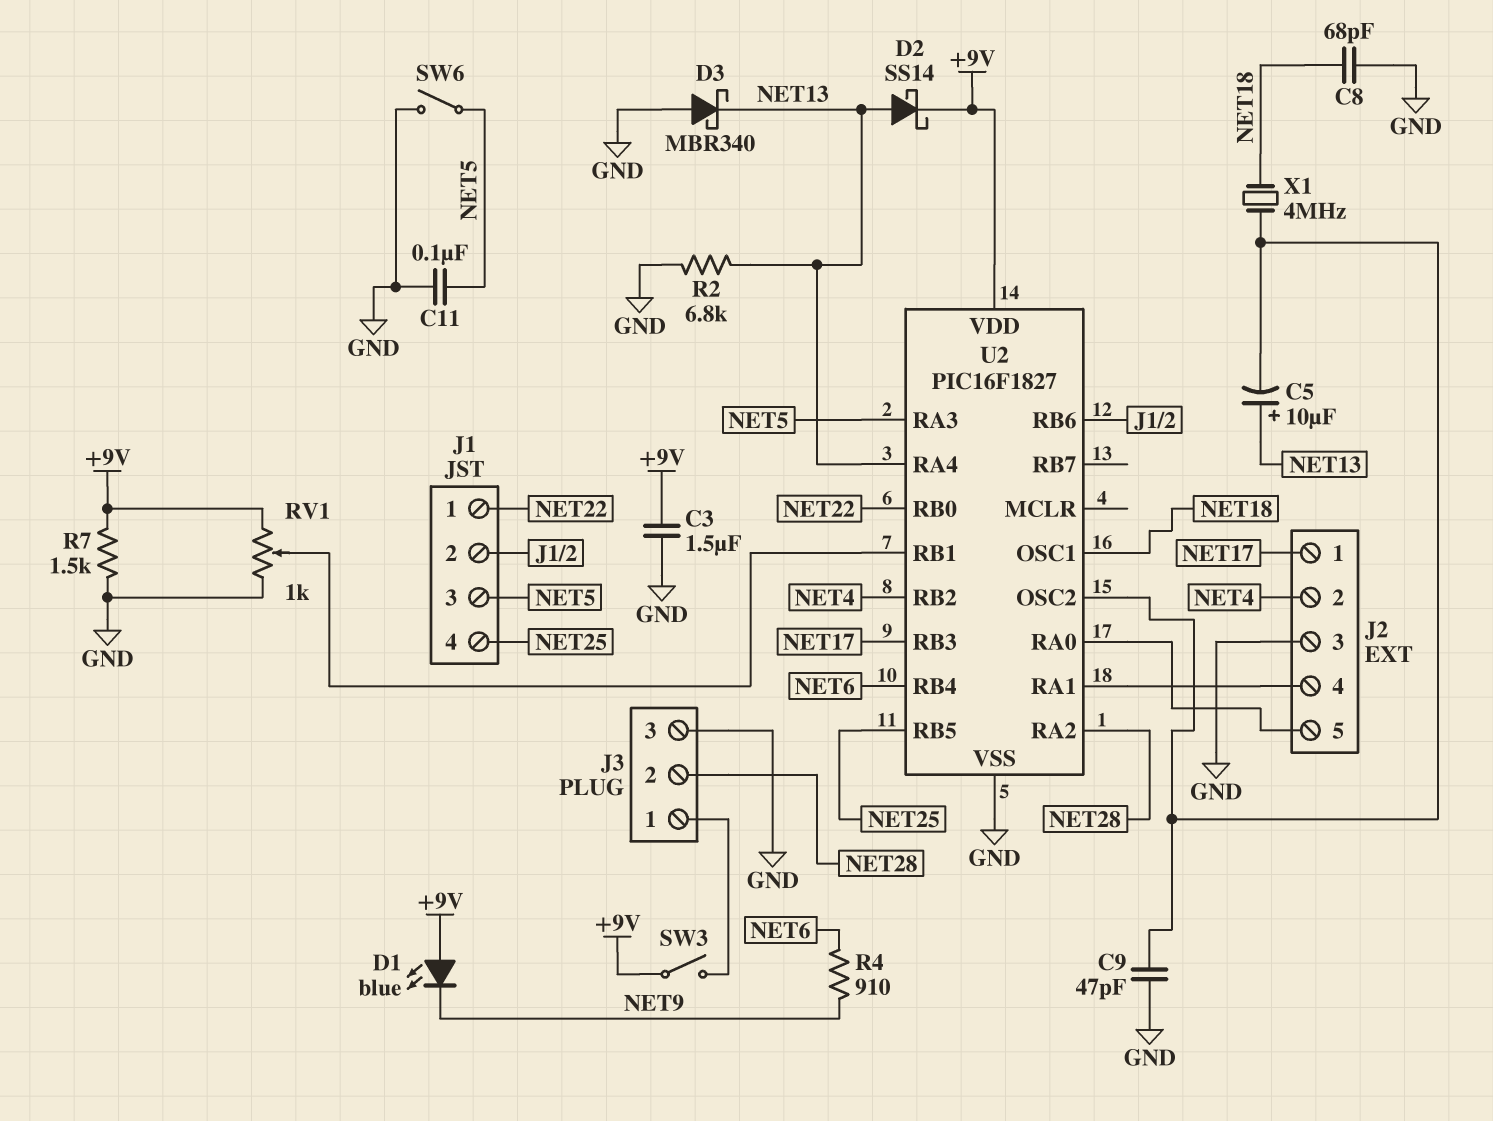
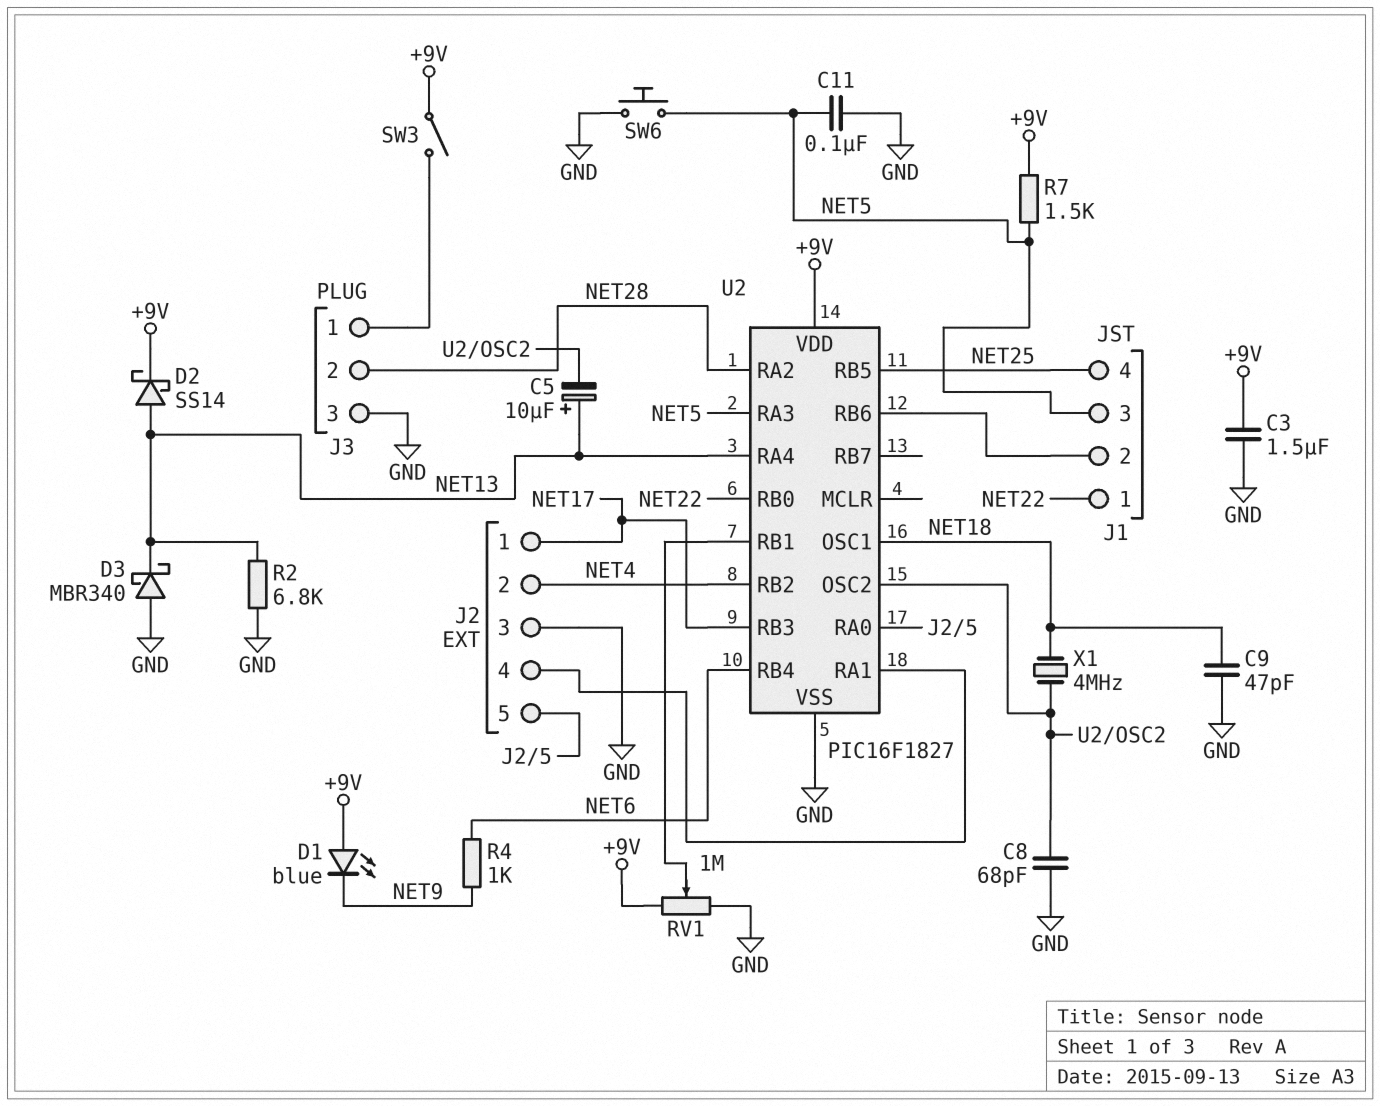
C8: 68pF (GND, NET18) -> 68pF (GND, U2/OSC2)
C9: 47pF (GND, U2/OSC2) -> 47pF (GND, NET18)
R4: 910 (NET6, NET9) -> 1k (NET6, NET9)
R7: 1.5k (+9V, GND) -> 1.5k (+9V, NET5)
RV1: 1k (+9V, GND, wiper U2/RB1) -> 1M (+9V, GND, wiper U2/RB1)
SW6: switch (GND, NET5) -> button (GND, NET5)

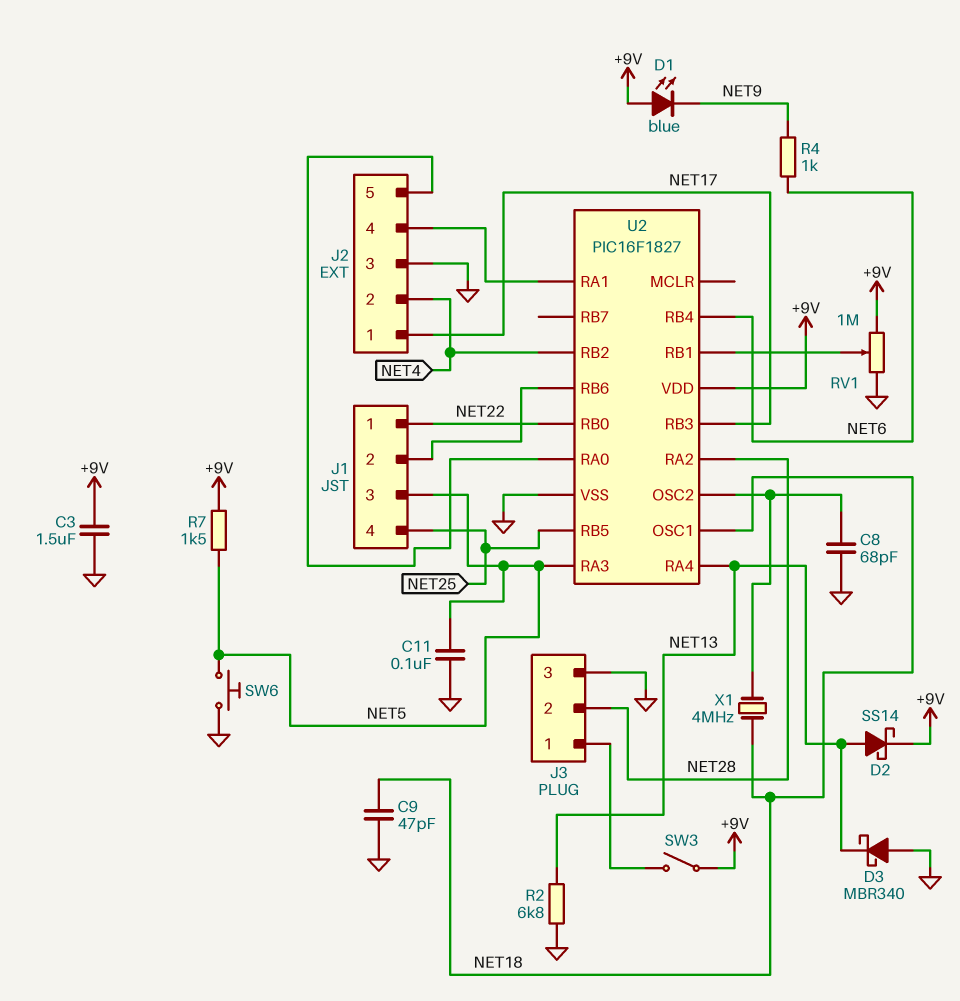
C5: 10uF (plus NET13, minus U2/OSC2) -> none

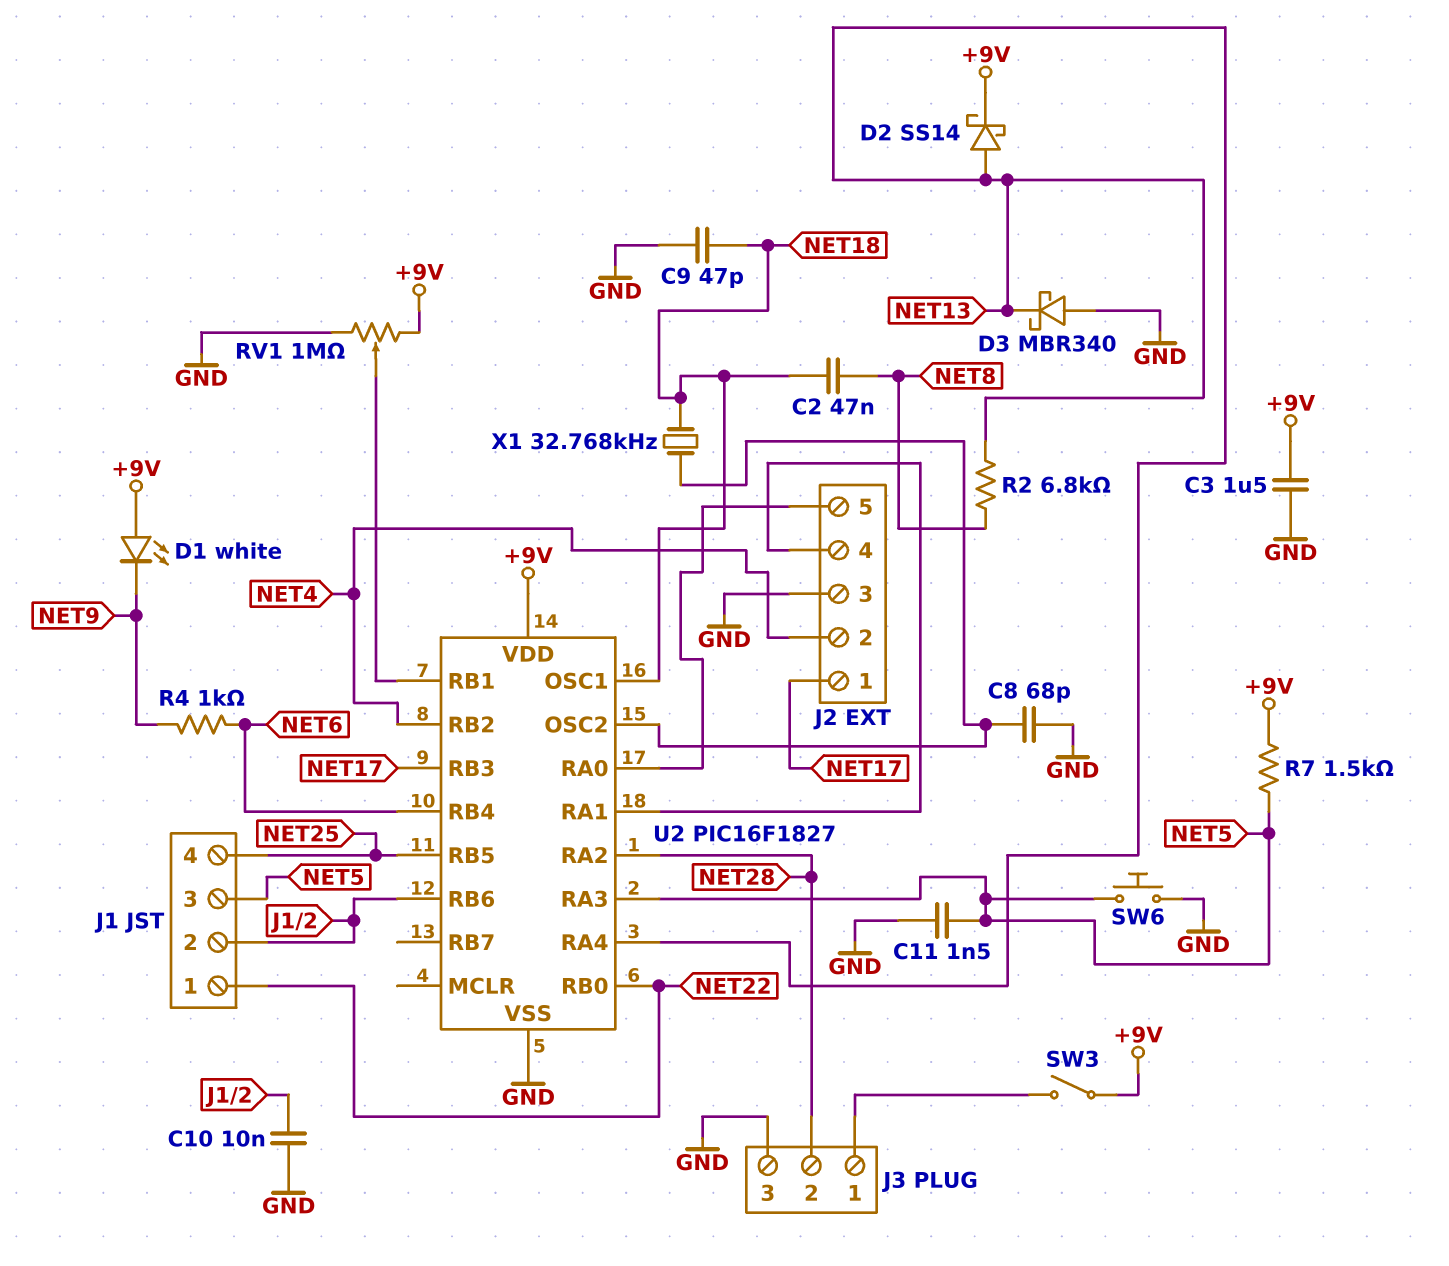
C2: none -> 47nF (NET8, NET18)
C10: none -> 10nF (GND, J1/2)
C11: 100nF (GND, NET5) -> 1.5nF (GND, NET5)
D1: LED blue (A +9V, K NET9) -> LED white (A +9V, K NET9)
R2: 6.8k (GND, NET13) -> 6.8k (NET8, NET13)
X1: 4MHz (NET18, U2/OSC2) -> 32.768kHz (NET18, U2/OSC2)

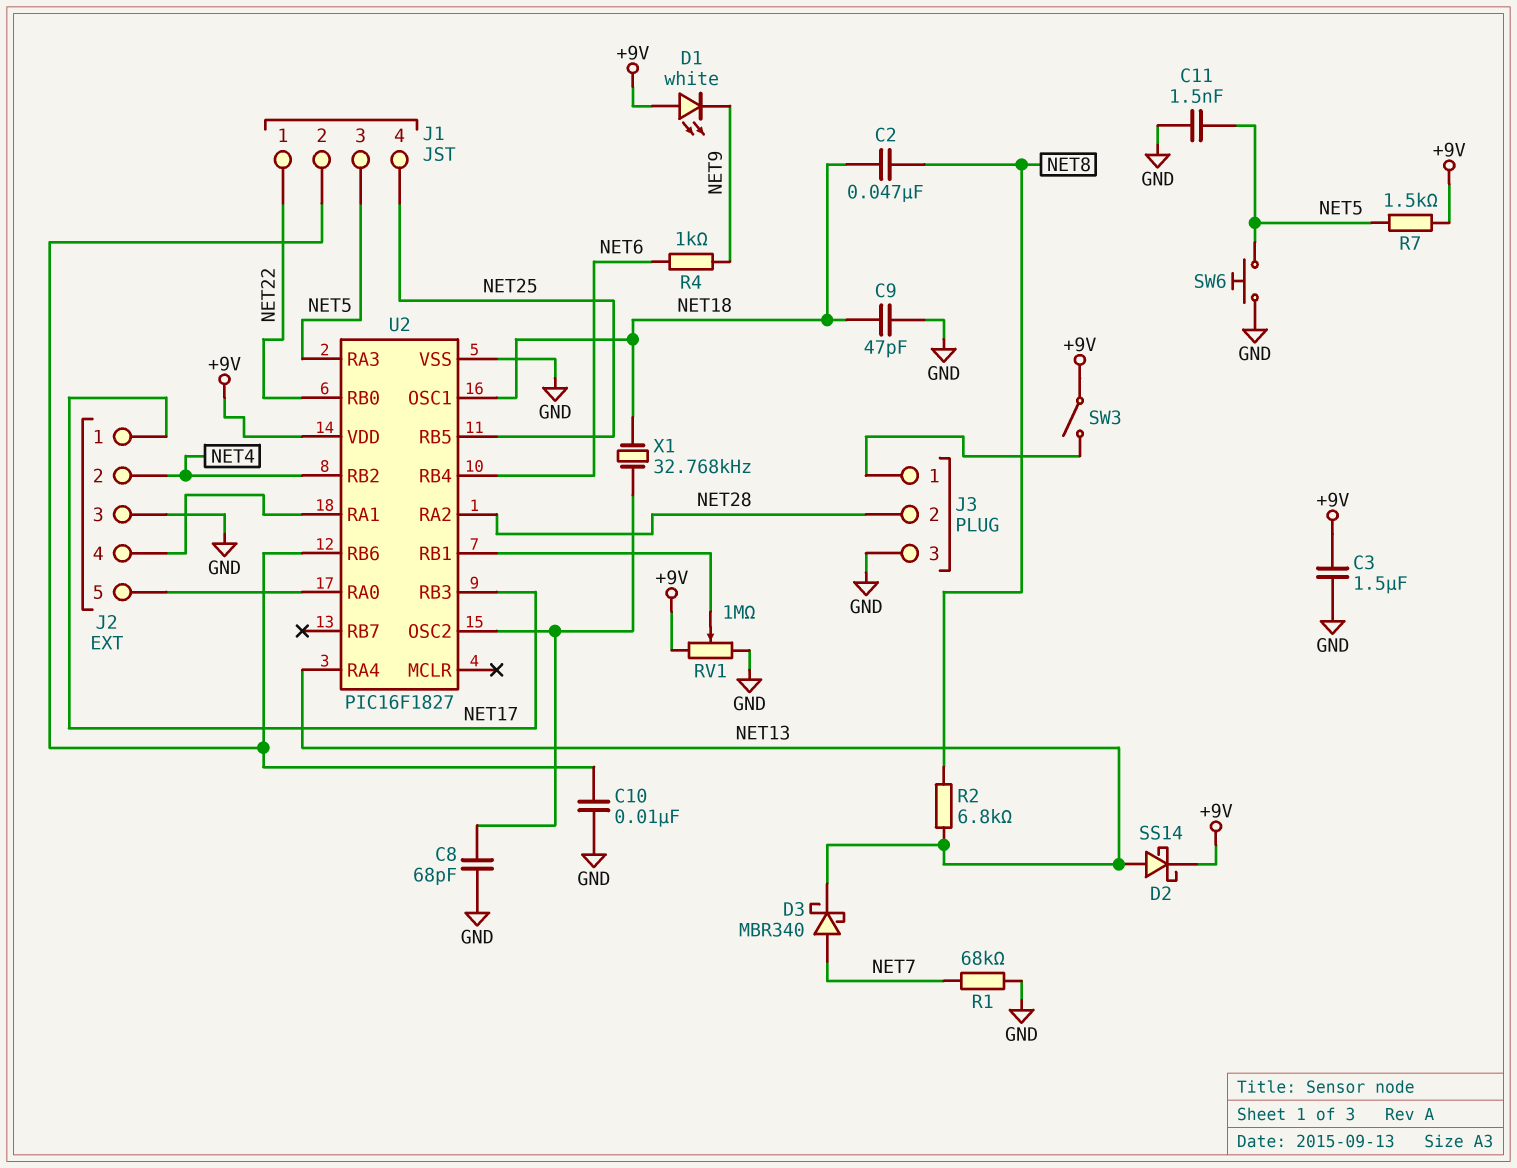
D3: schottky MBR340 (A GND, K NET13) -> schottky MBR340 (A NET7, K NET13)
R1: none -> 68k (GND, NET7)

